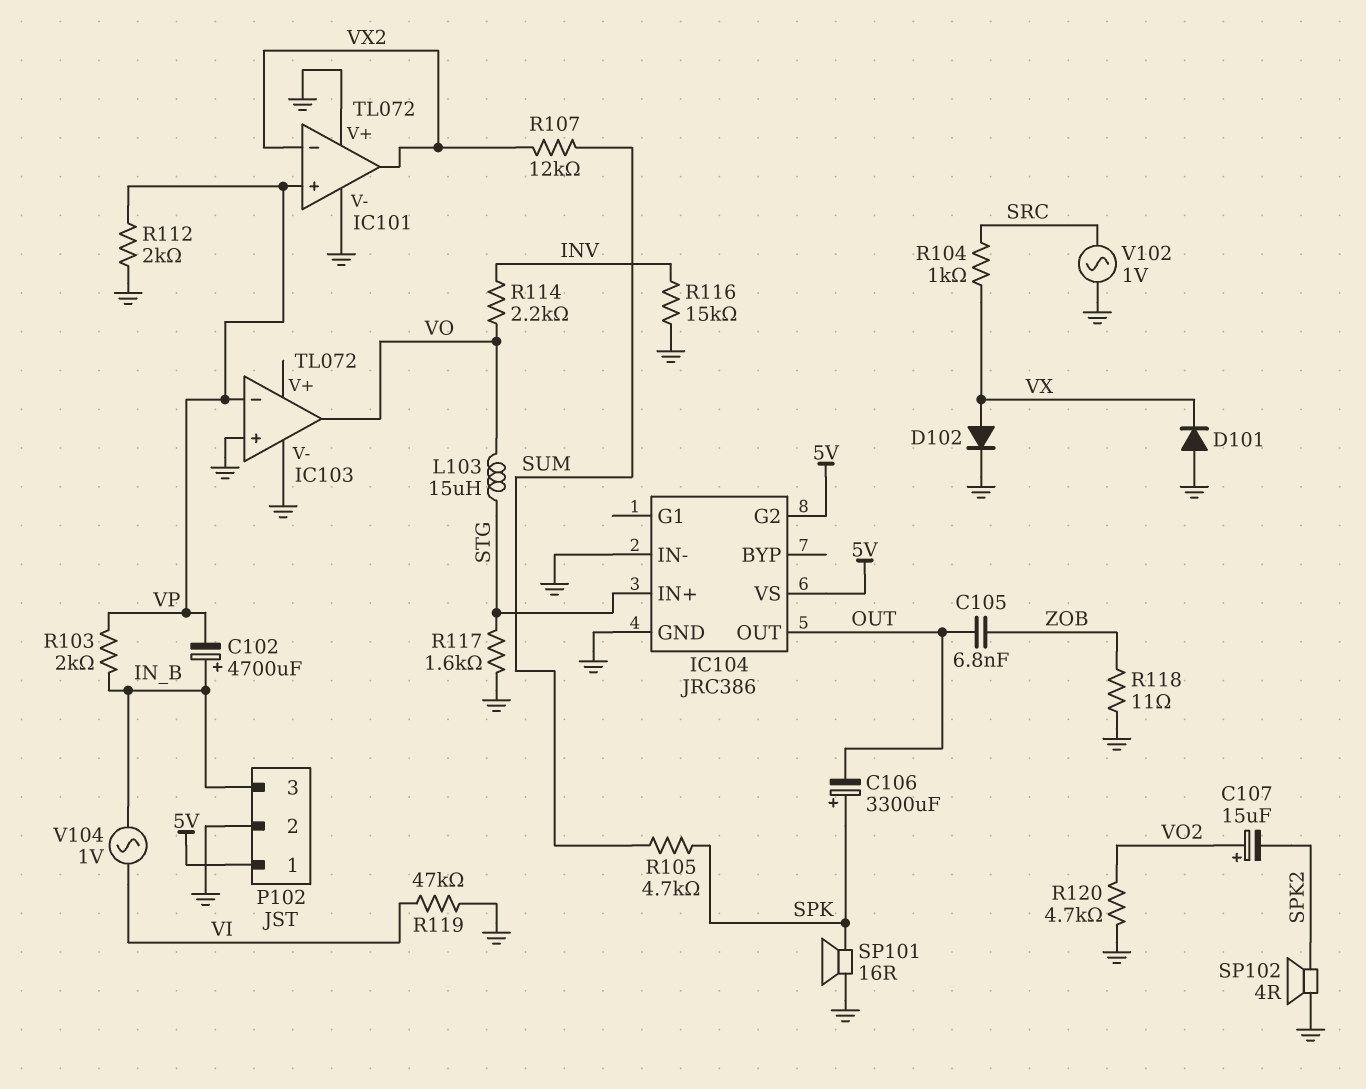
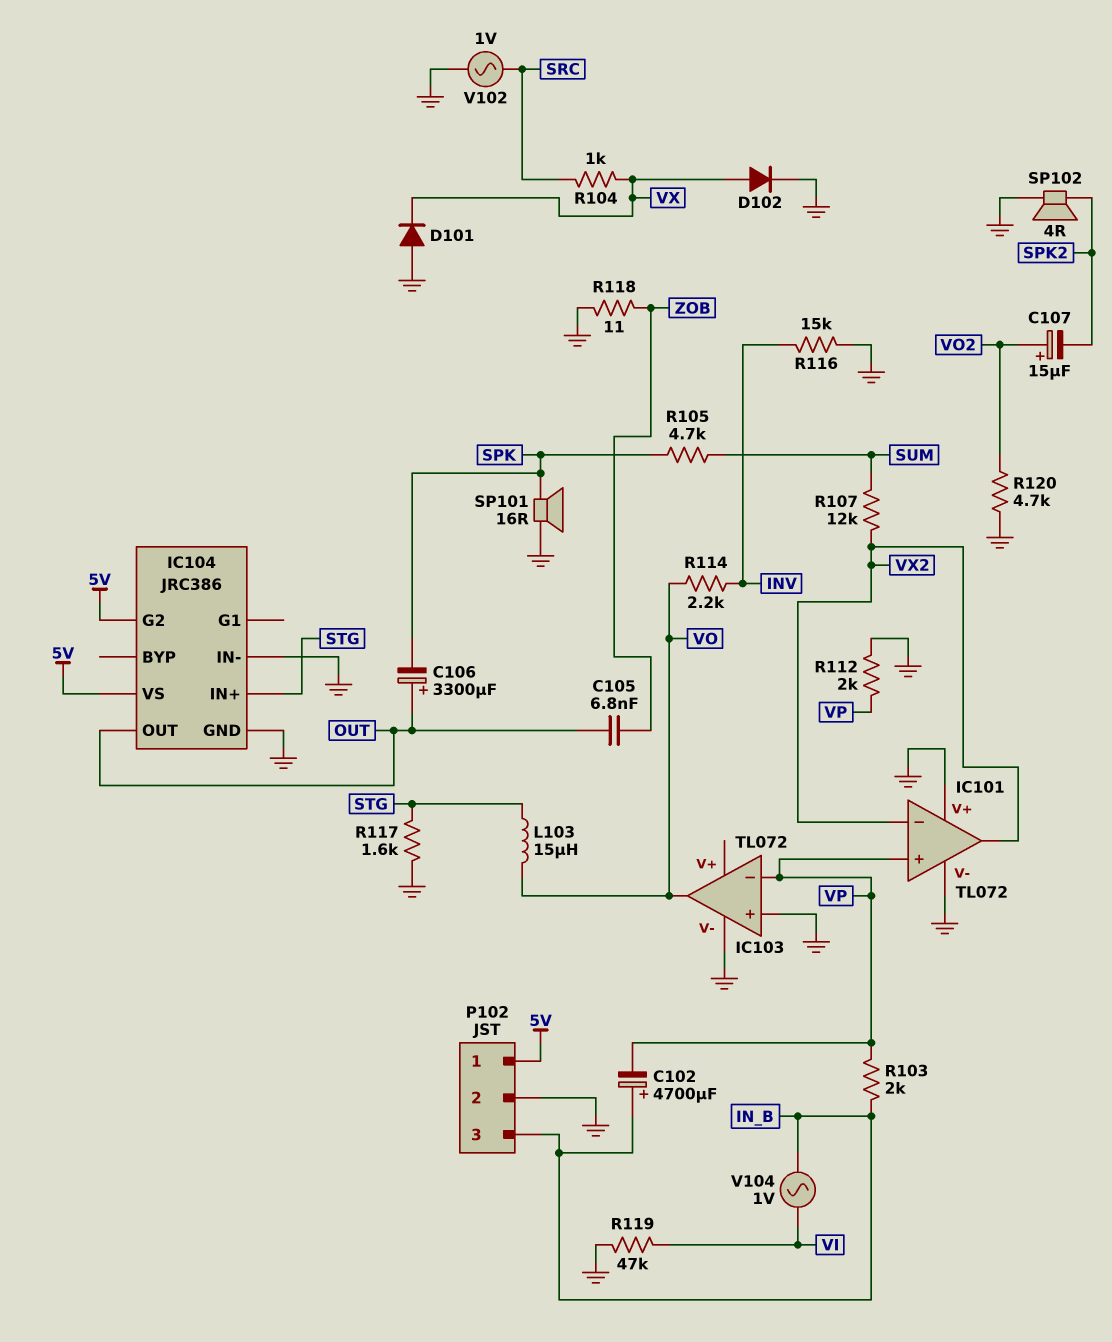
C106: 3300uF (plus SPK, minus OUT) -> 3300uF (plus OUT, minus SPK)

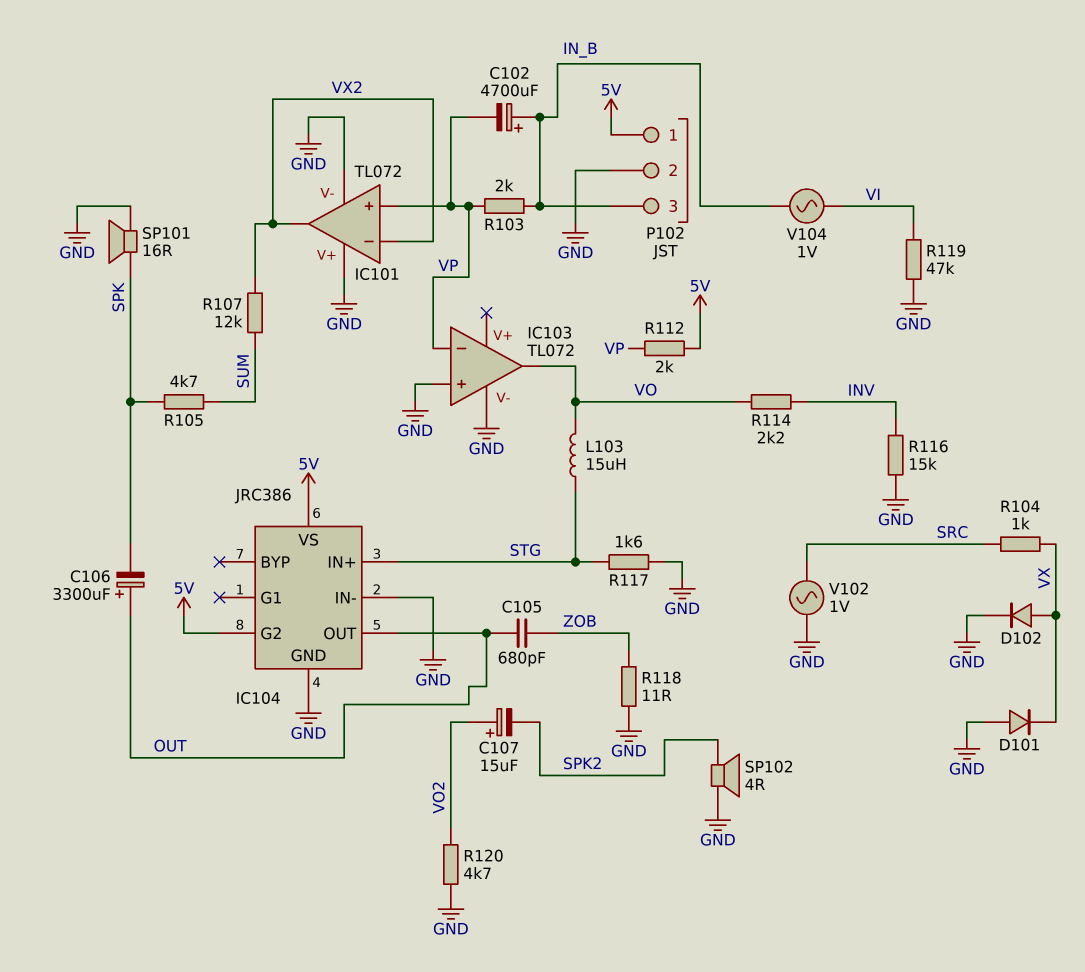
C105: 6.8nF (OUT, ZOB) -> 680pF (OUT, ZOB)
R112: 2k (GND, VP) -> 2k (5V, VP)

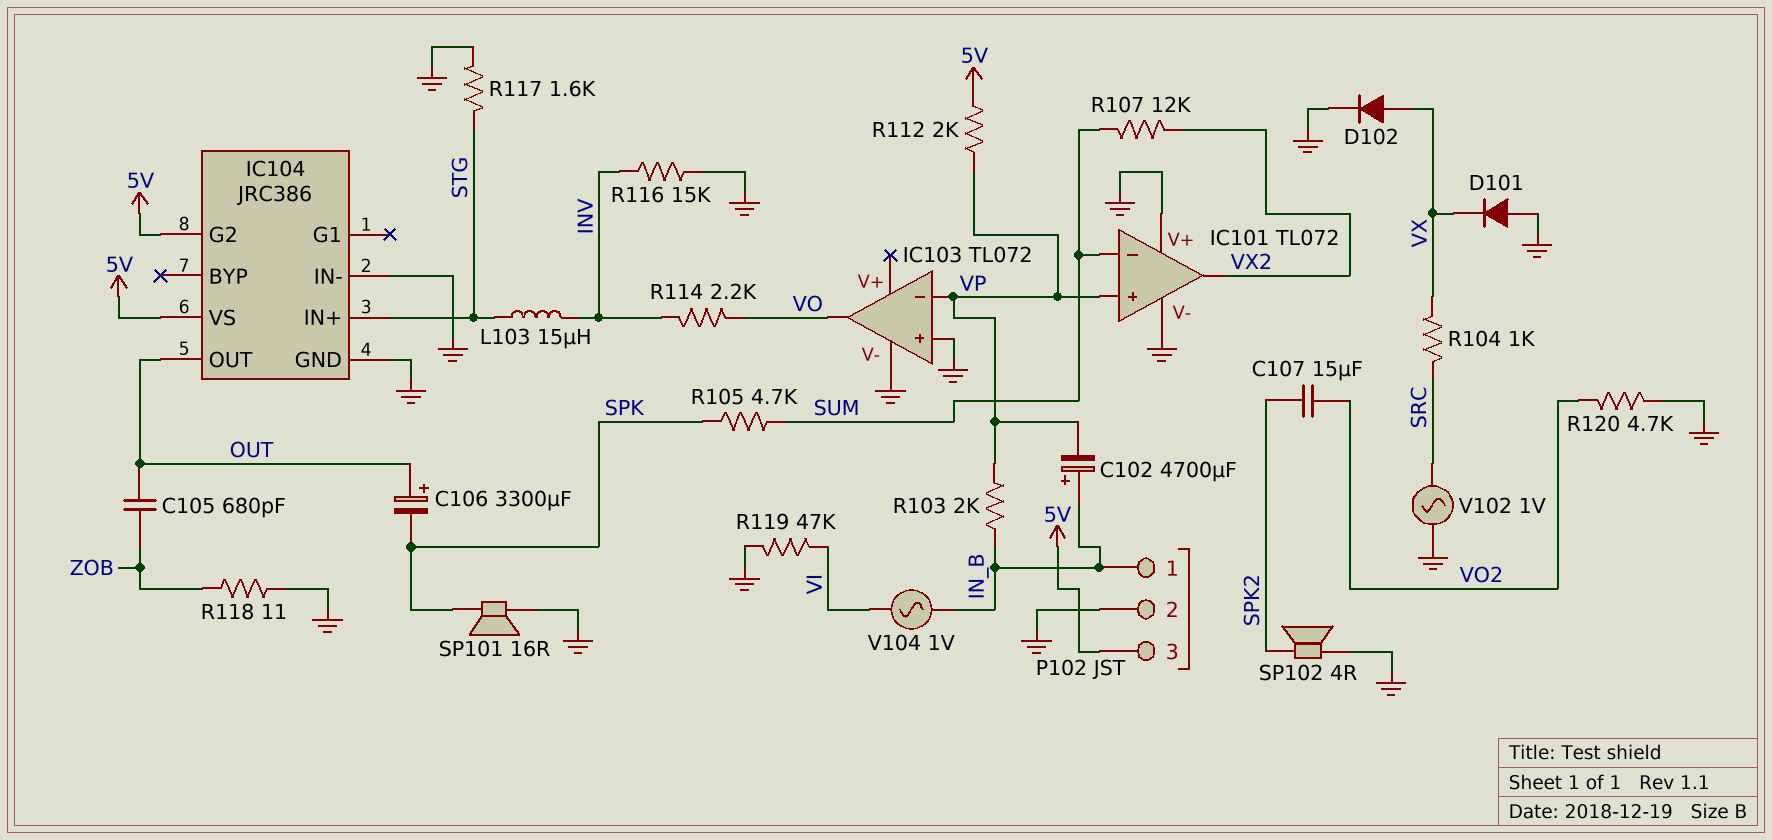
C107: 15uF (plus VO2, minus SPK2) -> 15uF (SPK2, VO2)
IC101 pin in-: VX2 -> SUM
L103: 15uH (STG, VO) -> 15uH (INV, STG)
P102 pin 1: 5V -> IN_B
P102 pin 3: IN_B -> 5V

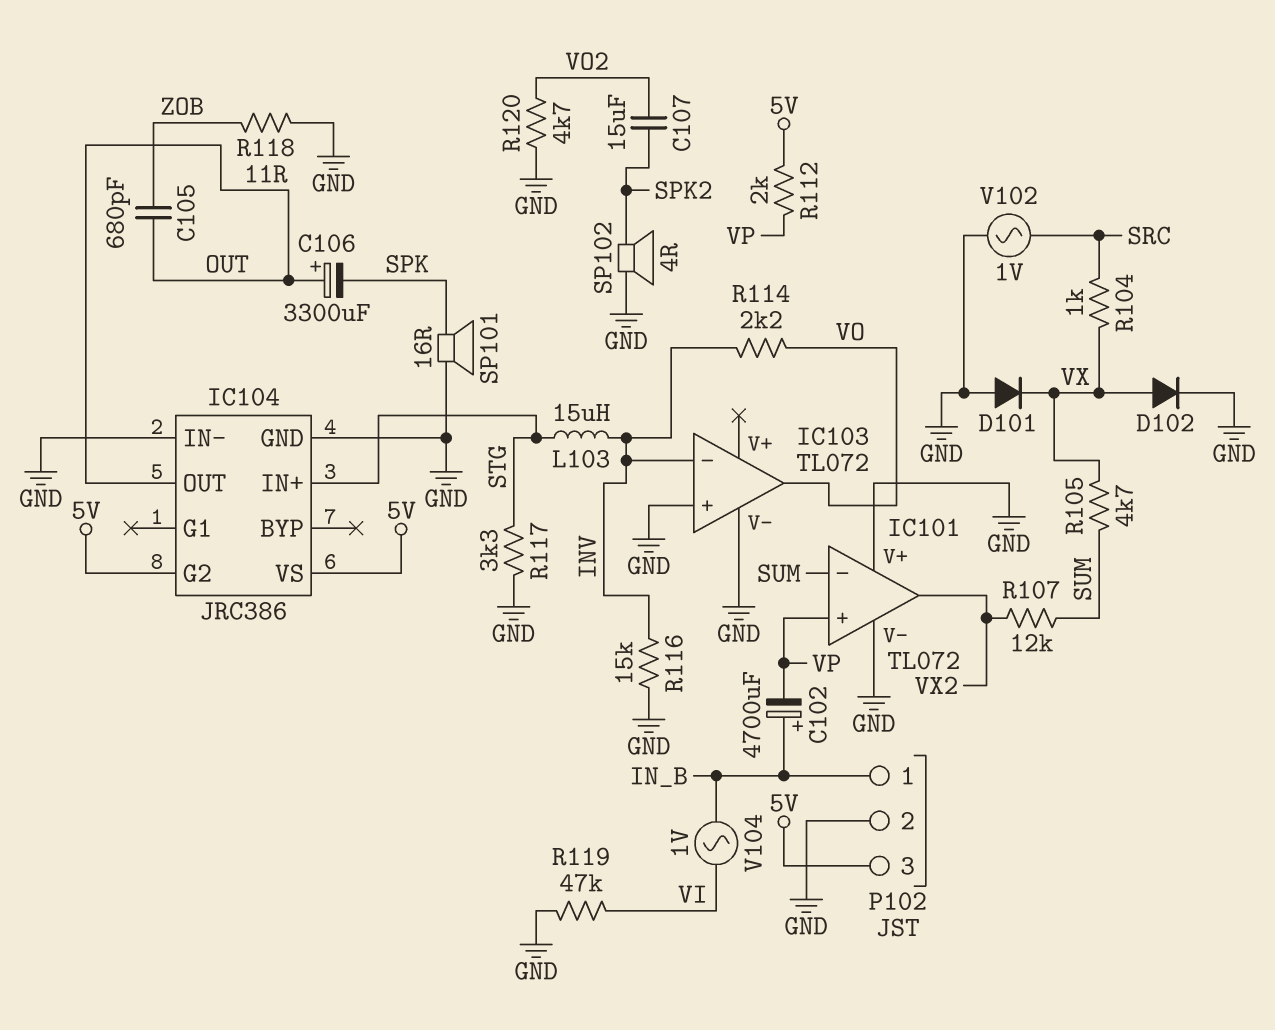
IC103 pin in-: VP -> INV
R103: 2k (IN_B, VP) -> none
R105: 4.7k (SPK, SUM) -> 4.7k (SUM, VX)
R117: 1.6k (GND, STG) -> 3.3k (GND, STG)

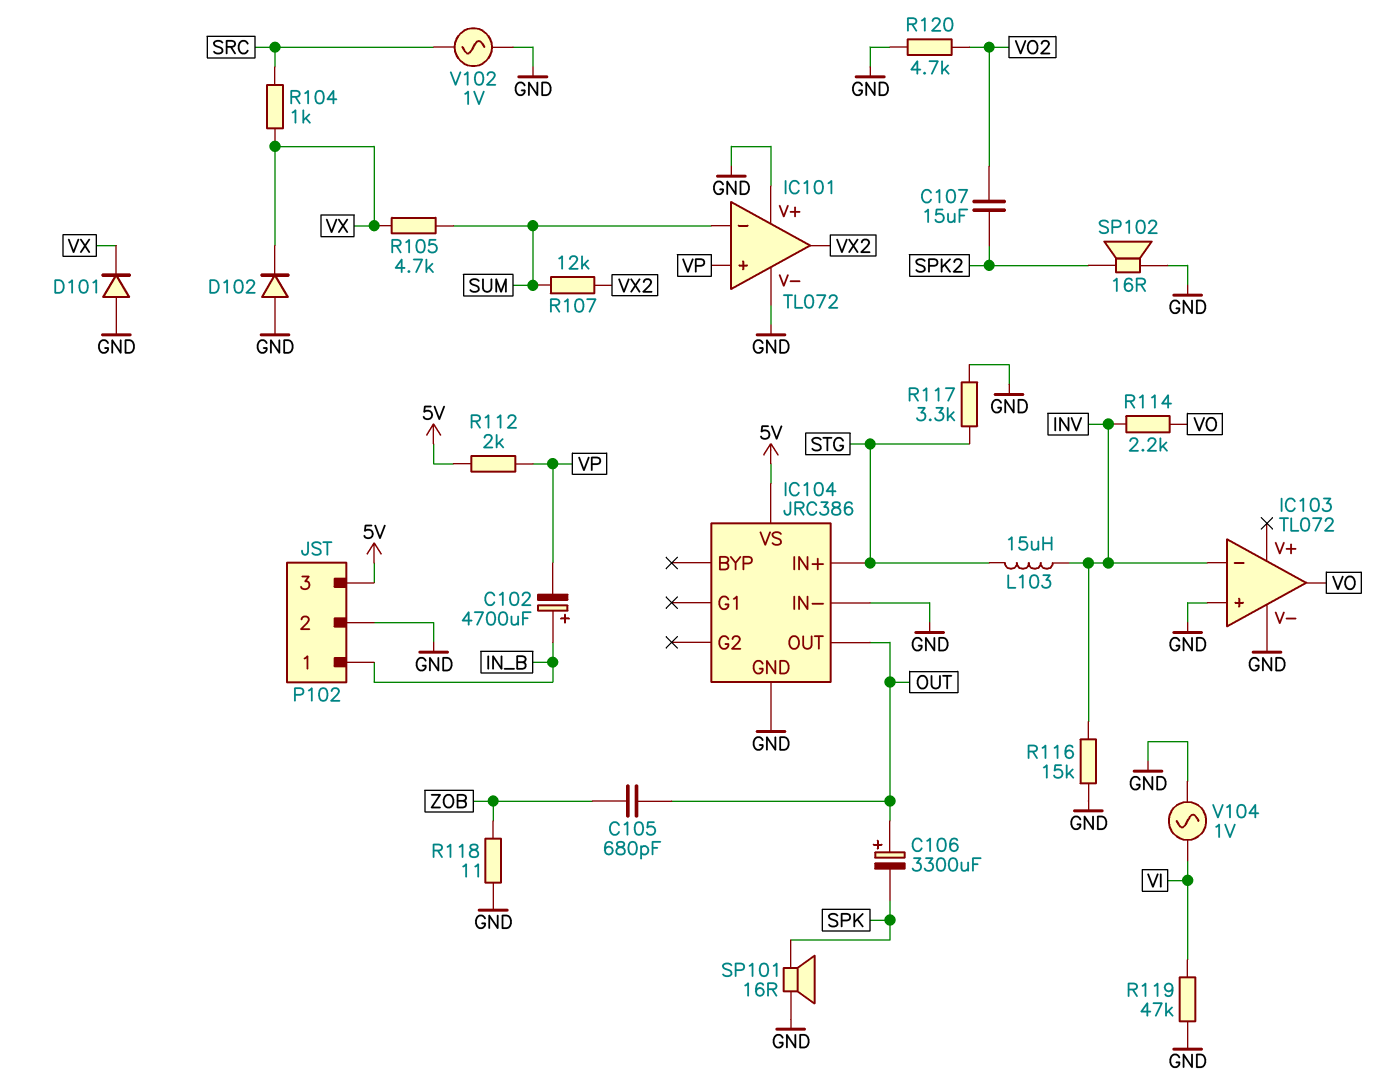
D102: diode (A VX, K GND) -> diode (A GND, K VX)
IC104 pin G2: 5V -> none
SP102: speaker 4R (GND, SPK2) -> speaker 16R (GND, SPK2)
V104: AC 1V (IN_B, VI) -> AC 1V (GND, VI)

